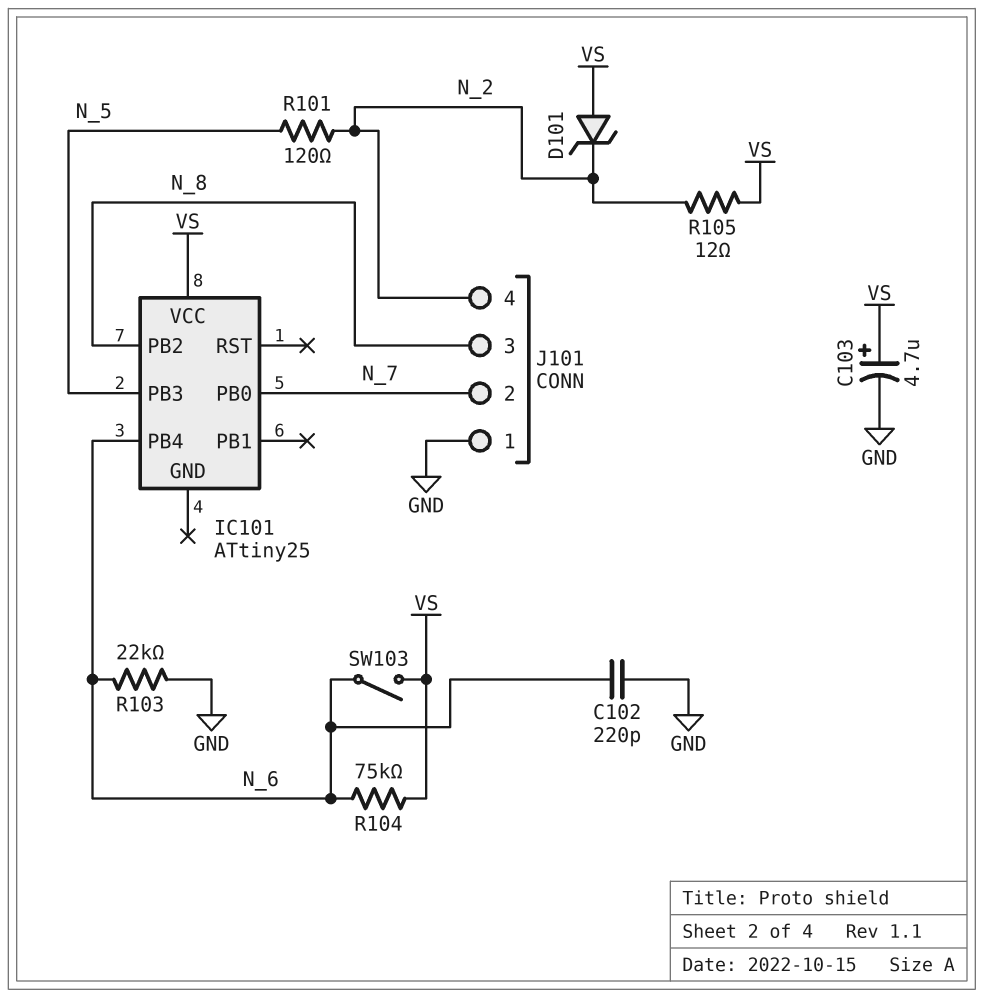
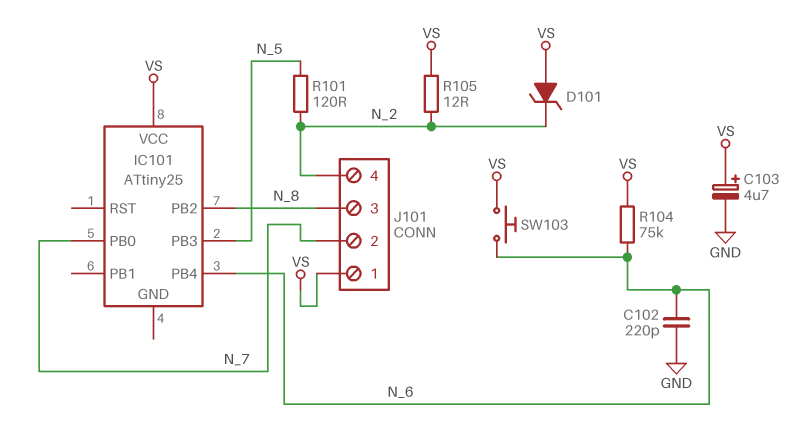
J101 pin 1: GND -> VS
R103: 22k (GND, N_6) -> none
SW103: switch (N_6, VS) -> button (N_6, VS)

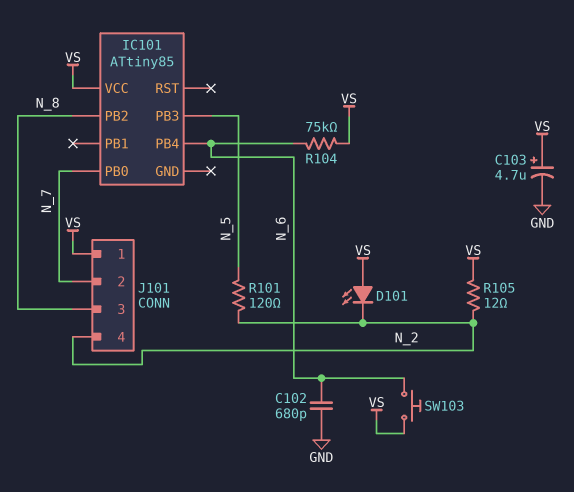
C102: 220pF (GND, N_6) -> 680pF (GND, N_6)
D101: zener (A VS, K N_2) -> LED (A VS, K N_2)
IC101: ATtiny25 -> ATtiny85

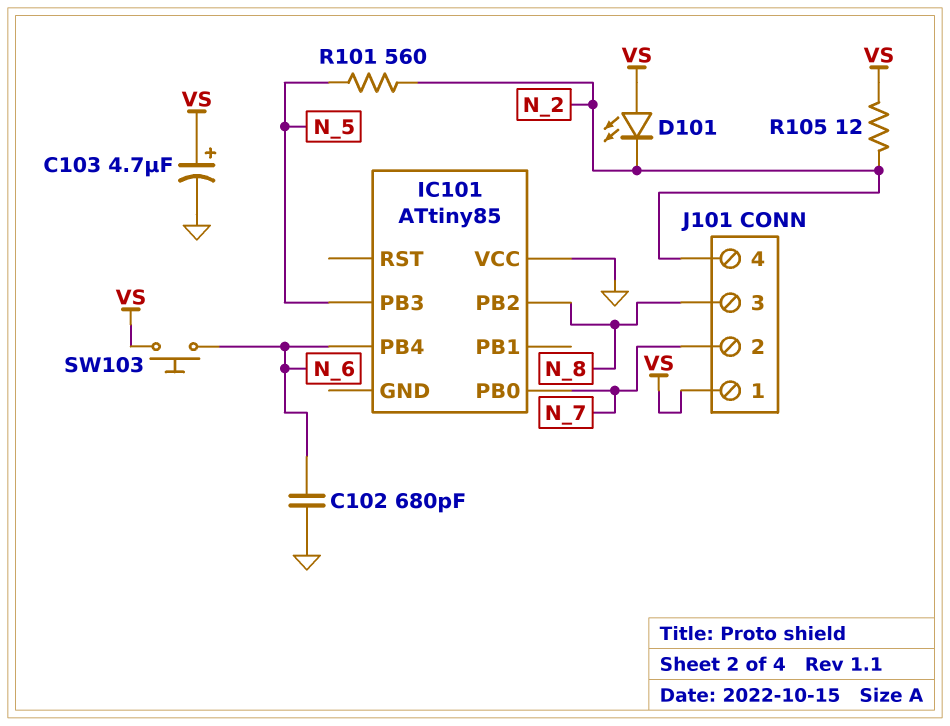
IC101 pin VCC: VS -> GND
R101: 120 (N_2, N_5) -> 560 (N_2, N_5)
R104: 75k (N_6, VS) -> none

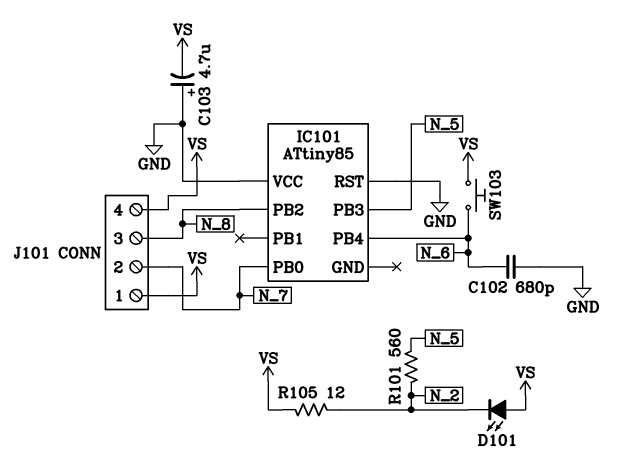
C103: 4.7uF (plus VS, minus GND) -> 4.7uF (plus GND, minus VS)
IC101 pin RST: none -> GND
J101 pin 4: N_2 -> VS

